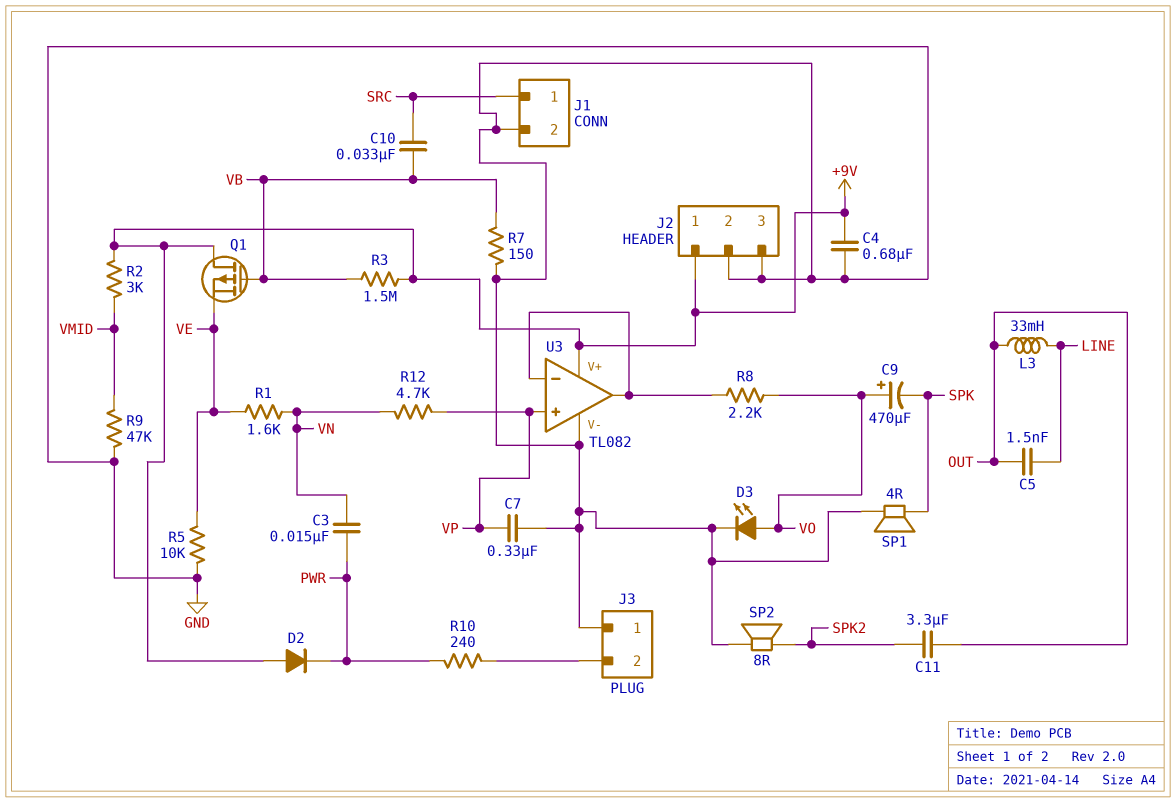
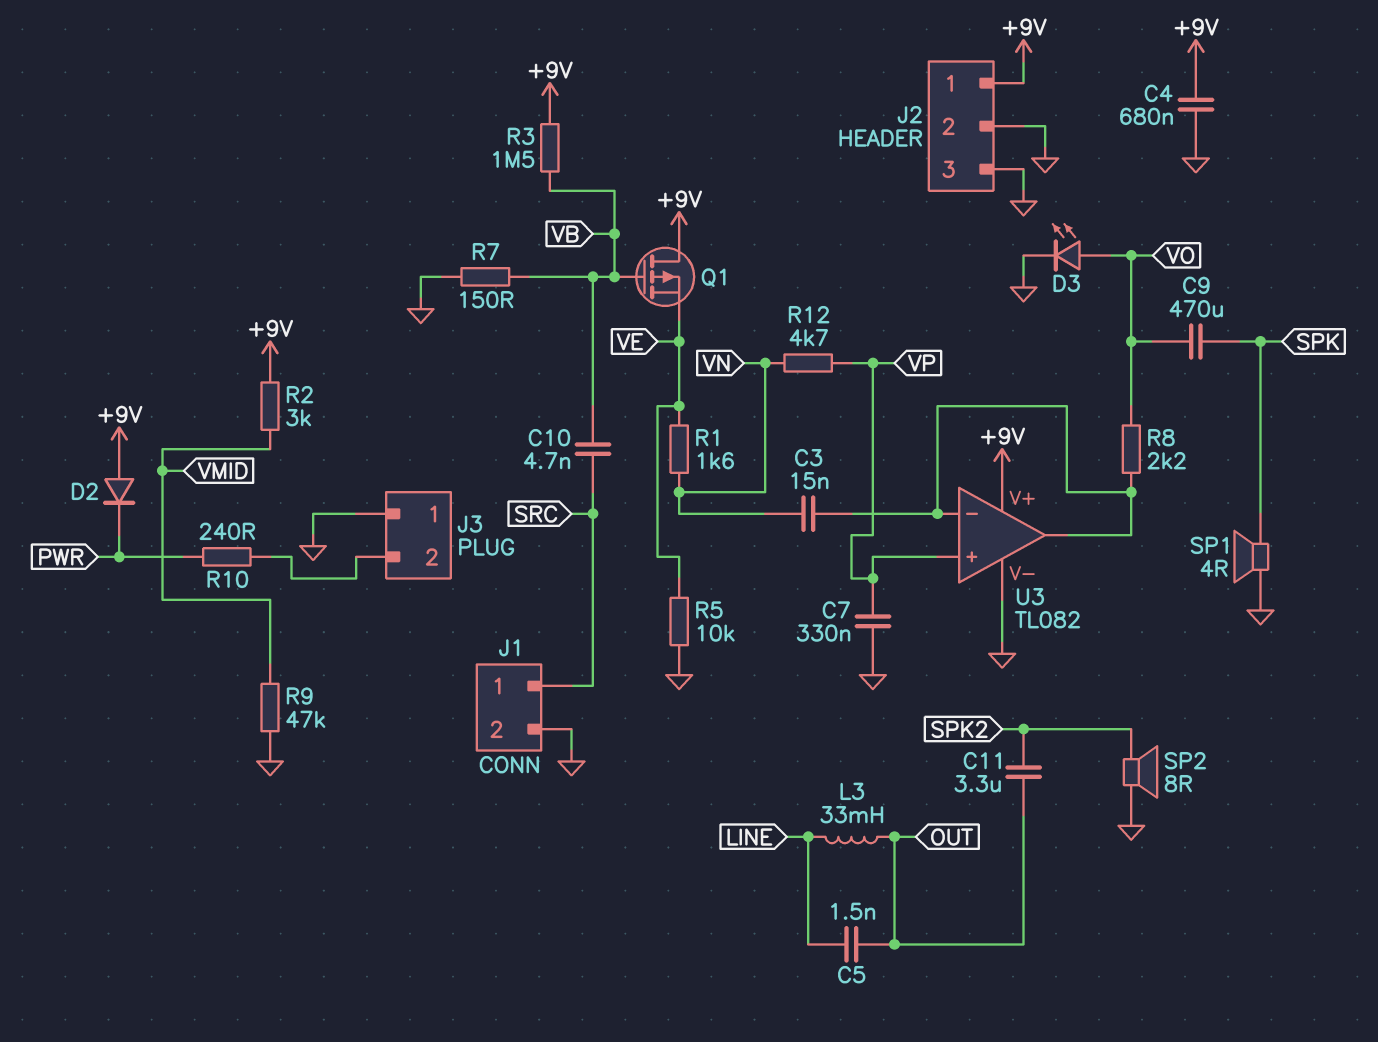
C3: 15nF (PWR, VN) -> 15nF (U3/in-, VN)
C9: 470uF (plus VO, minus SPK) -> 470uF (SPK, VO)
C10: 33nF (SRC, VB) -> 4.7nF (SRC, VB)

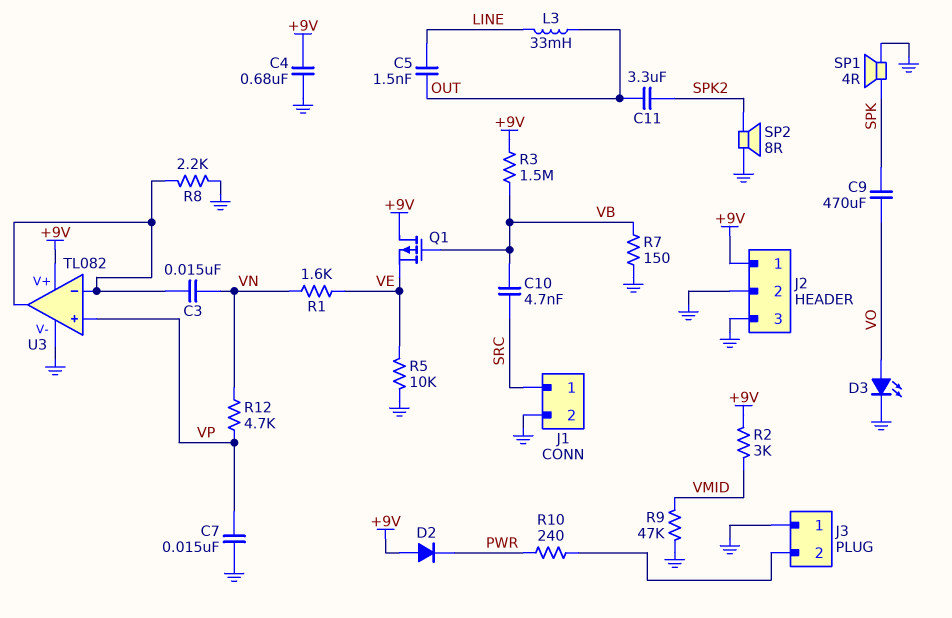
C7: 330nF (GND, VP) -> 15nF (GND, VP)
R8: 2.2k (U3/in-, VO) -> 2.2k (GND, U3/in-)

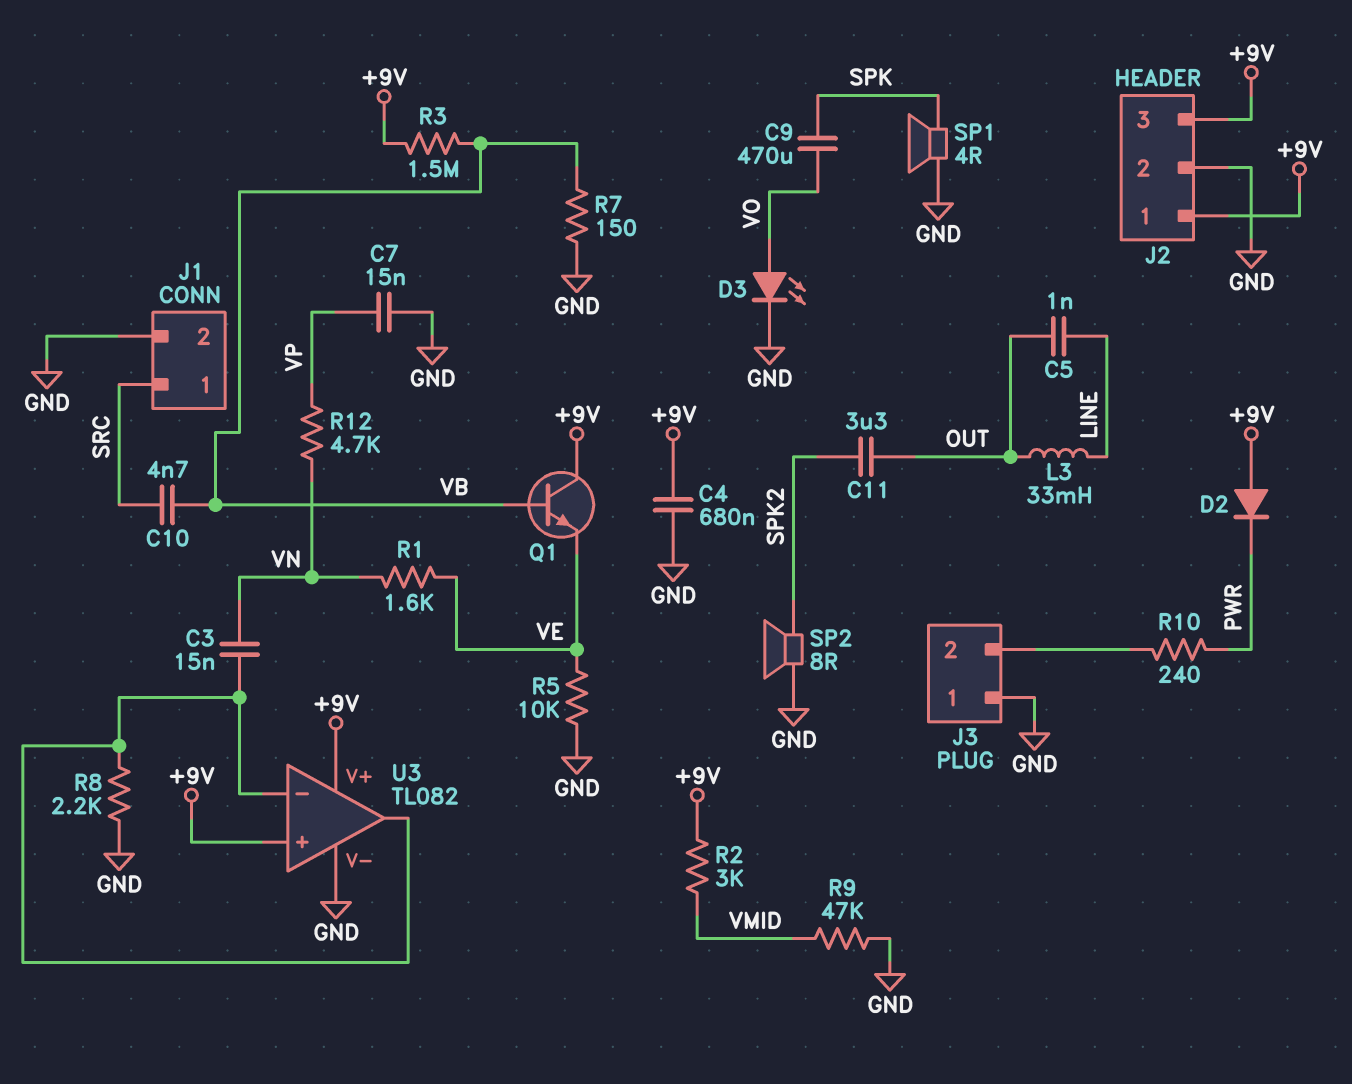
C5: 1.5nF (LINE, OUT) -> 1nF (LINE, OUT)
J2 pin 3: GND -> +9V
Q1: PMOS (G VB, D +9V, S VE) -> NPN (B VB, C +9V, E VE)
U3 pin in+: VP -> +9V

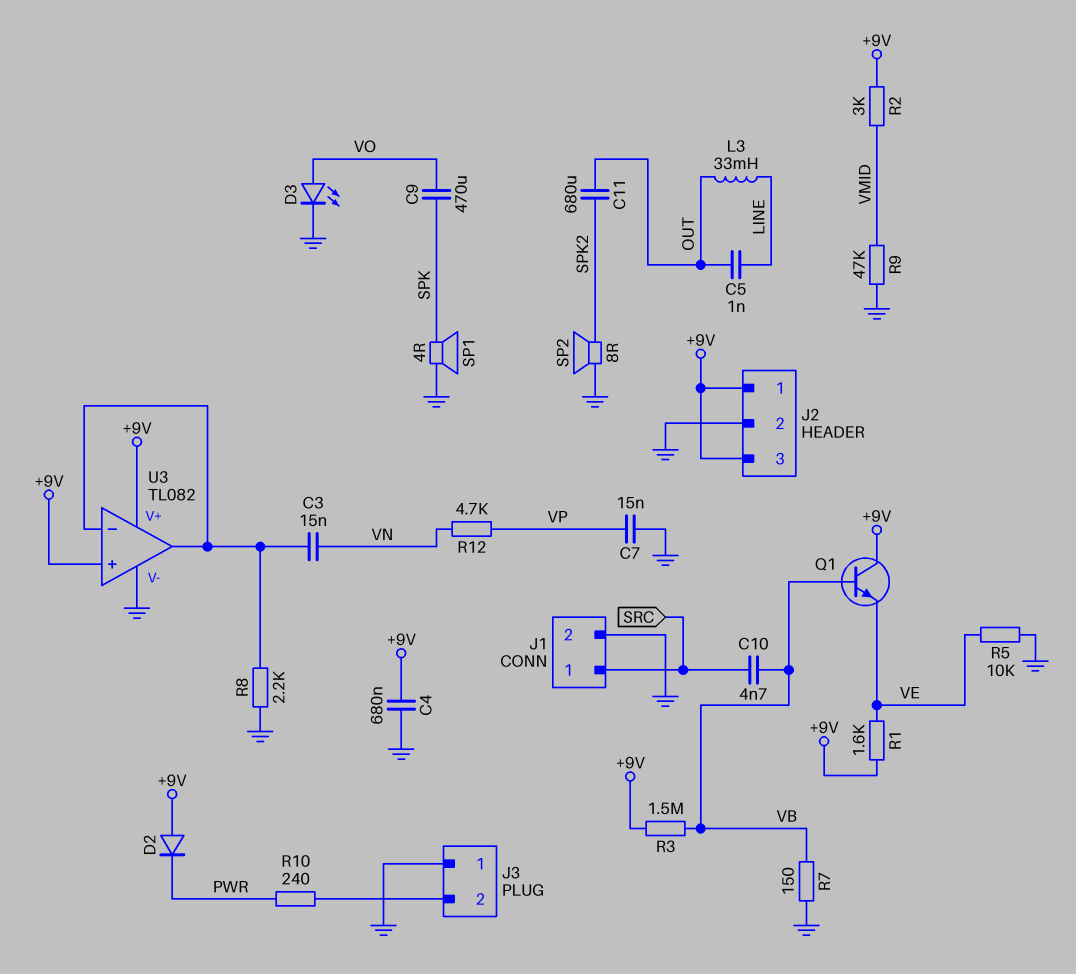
C11: 3.3uF (OUT, SPK2) -> 680uF (OUT, SPK2)
R1: 1.6k (VE, VN) -> 1.6k (+9V, VE)

